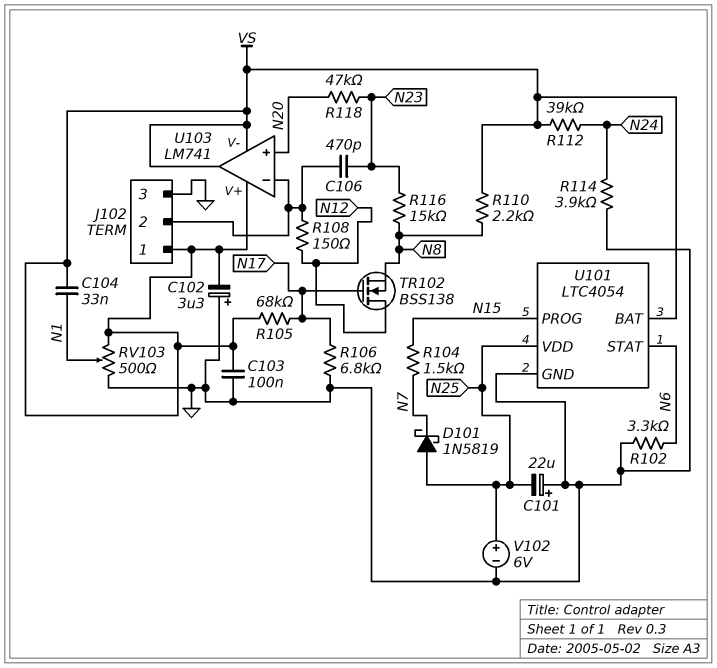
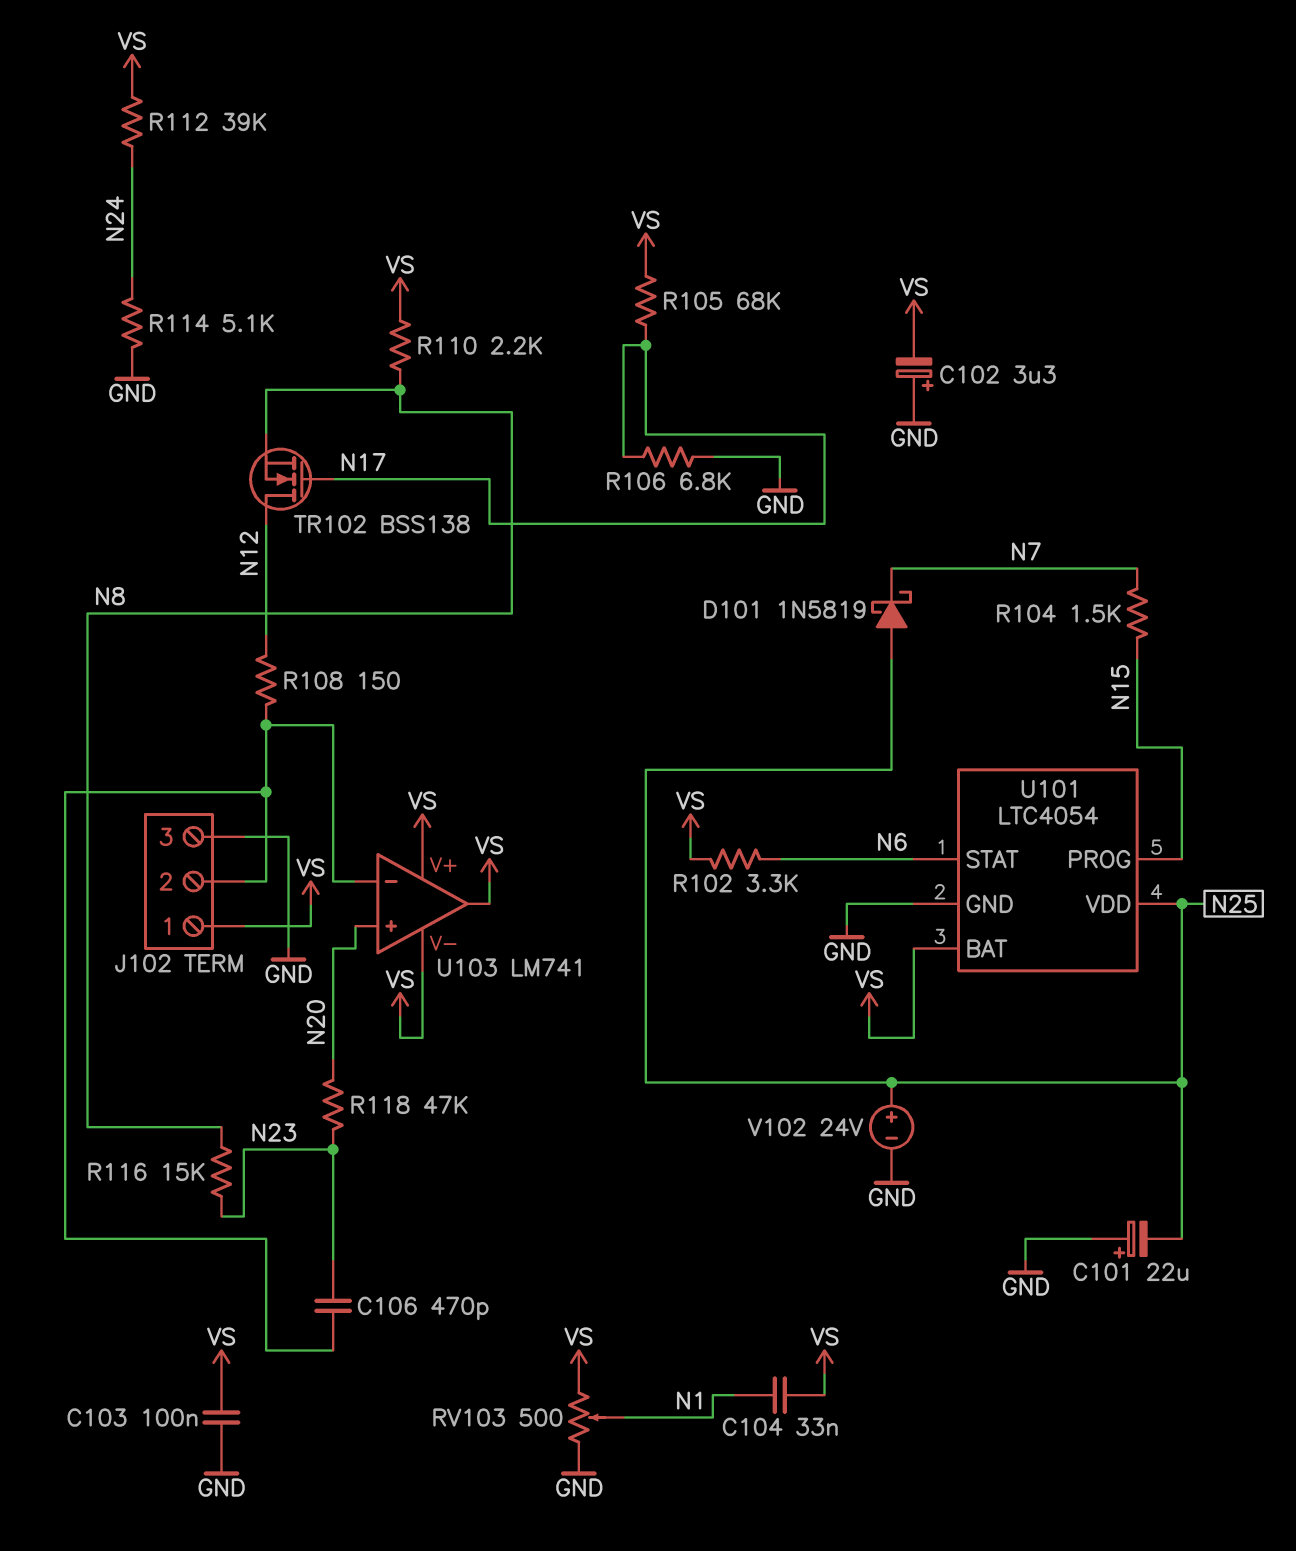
R102: 3.3k (GND, N6) -> 3.3k (N6, VS)
R114: 3.9k (GND, N24) -> 5.1k (GND, N24)
V102: 6V (plus N25, minus GND) -> 24V (plus N25, minus GND)

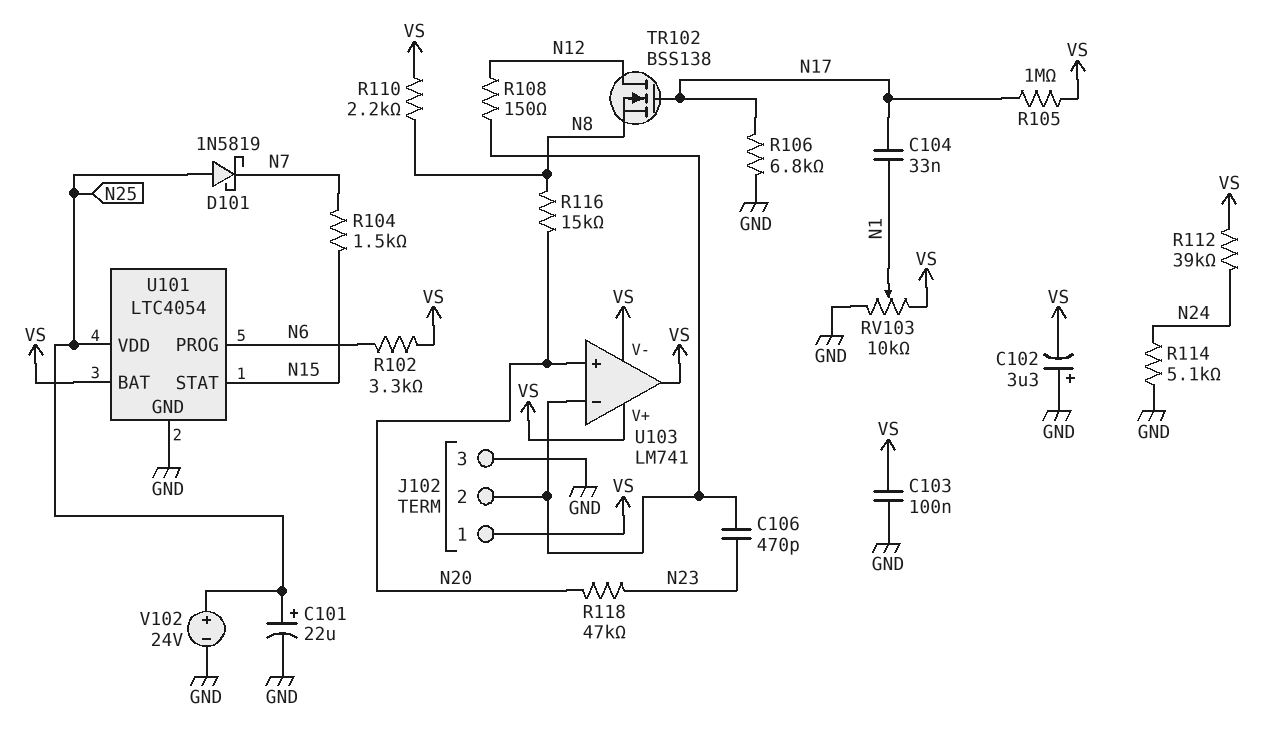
C101: 22uF (plus GND, minus N25) -> 22uF (plus N25, minus GND)
C104: 33nF (N1, VS) -> 33nF (N1, N17)
R105: 68k (N17, VS) -> 1M (N17, VS)
R116: 15k (N8, N23) -> 15k (N8, N20)
RV103: 500 (GND, VS, wiper N1) -> 10k (GND, VS, wiper N1)
U101 pin PROG: N15 -> N6
U101 pin STAT: N6 -> N15

